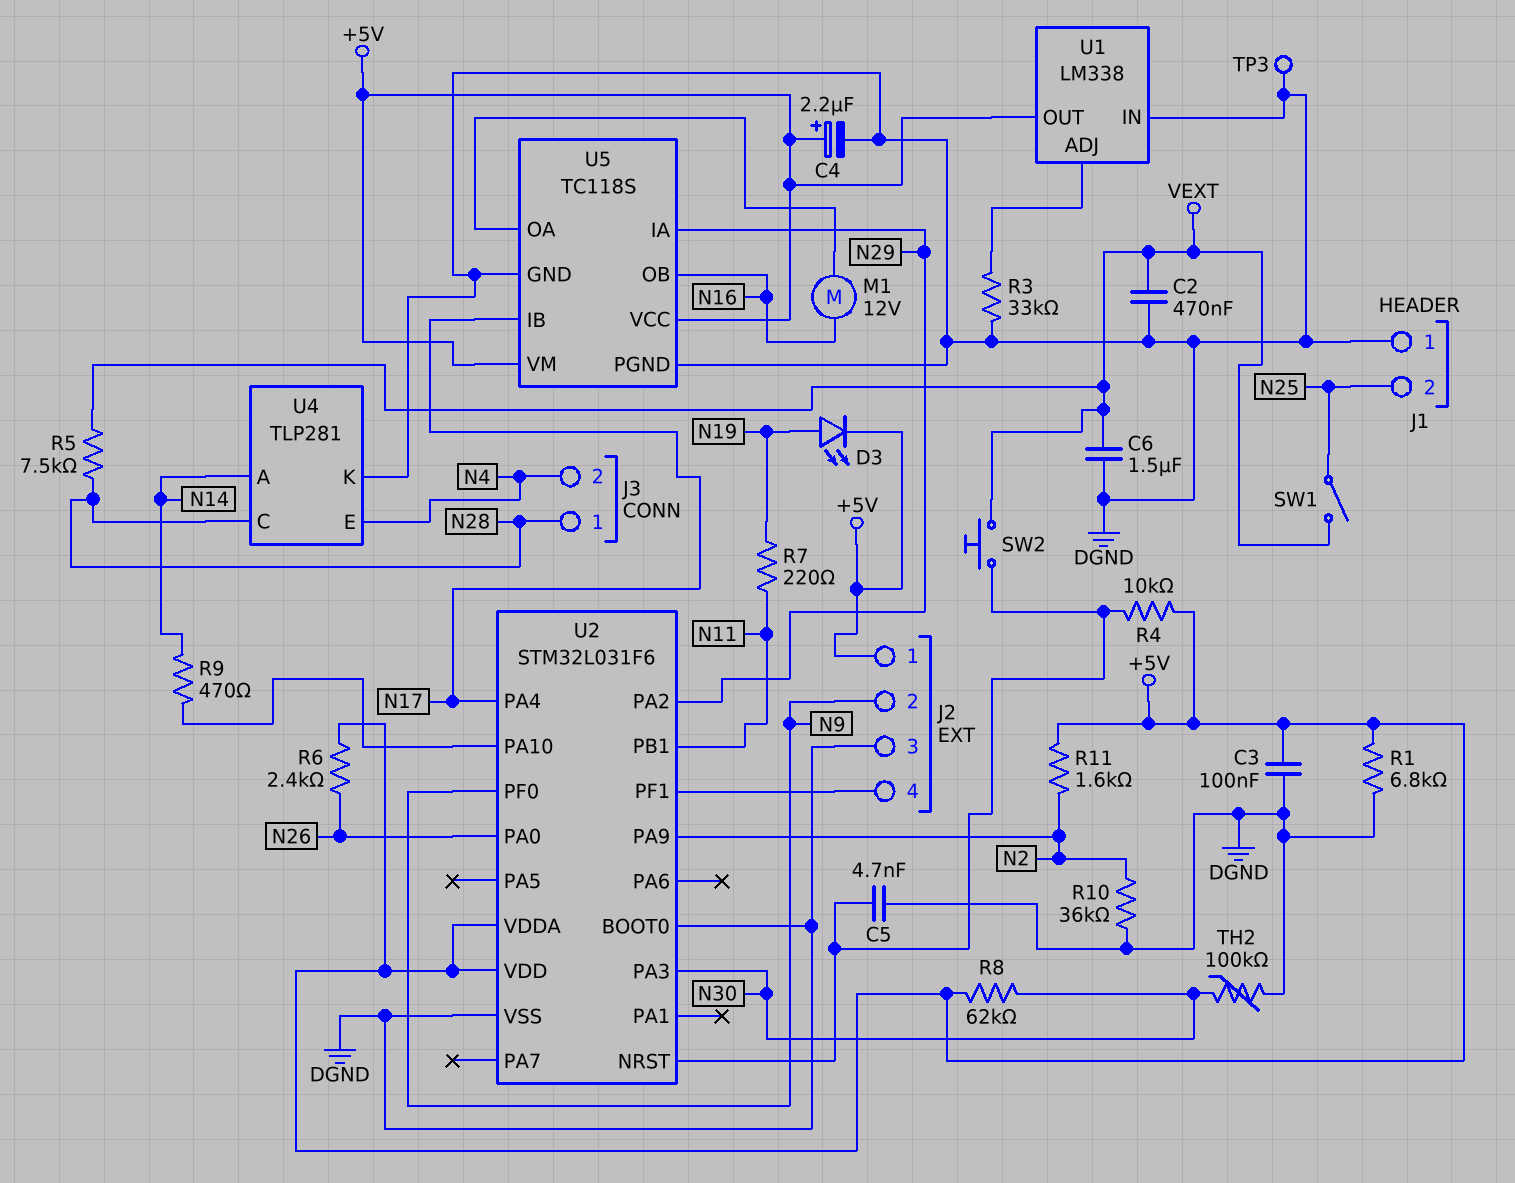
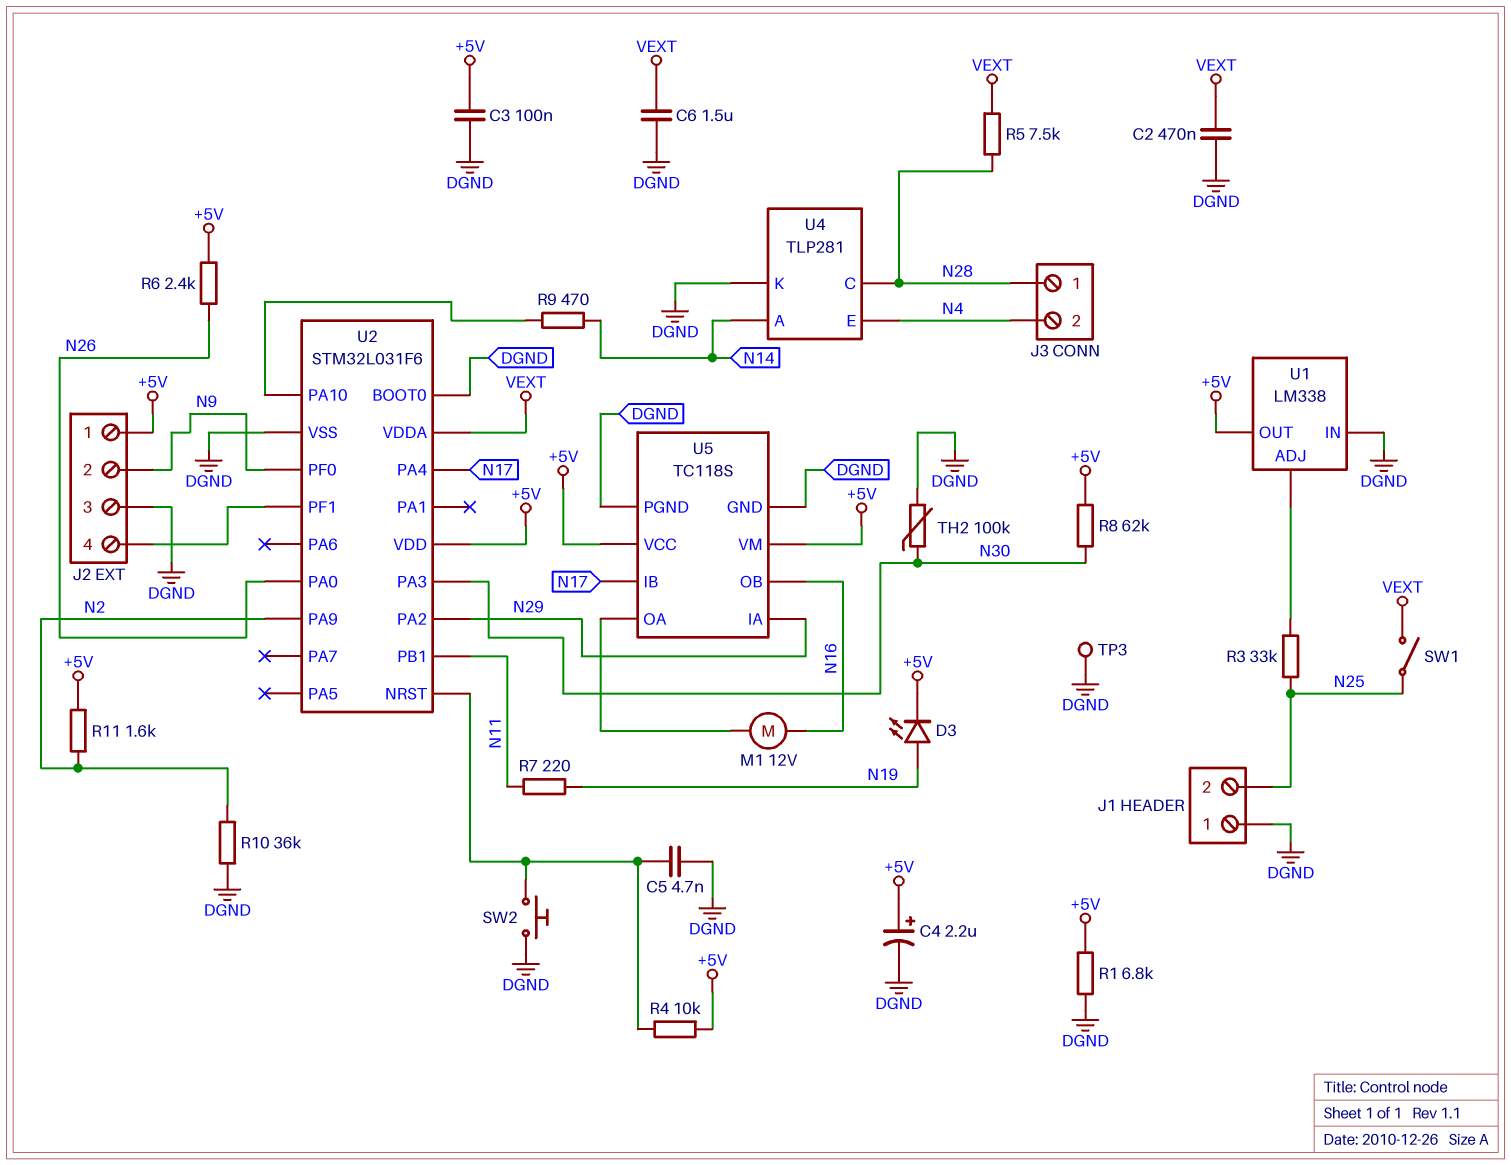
R3: 33k (DGND, U1/ADJ) -> 33k (N25, U1/ADJ)
SW2: button (U2/NRST, VEXT) -> button (DGND, U2/NRST)
U2 pin VDDA: +5V -> VEXT

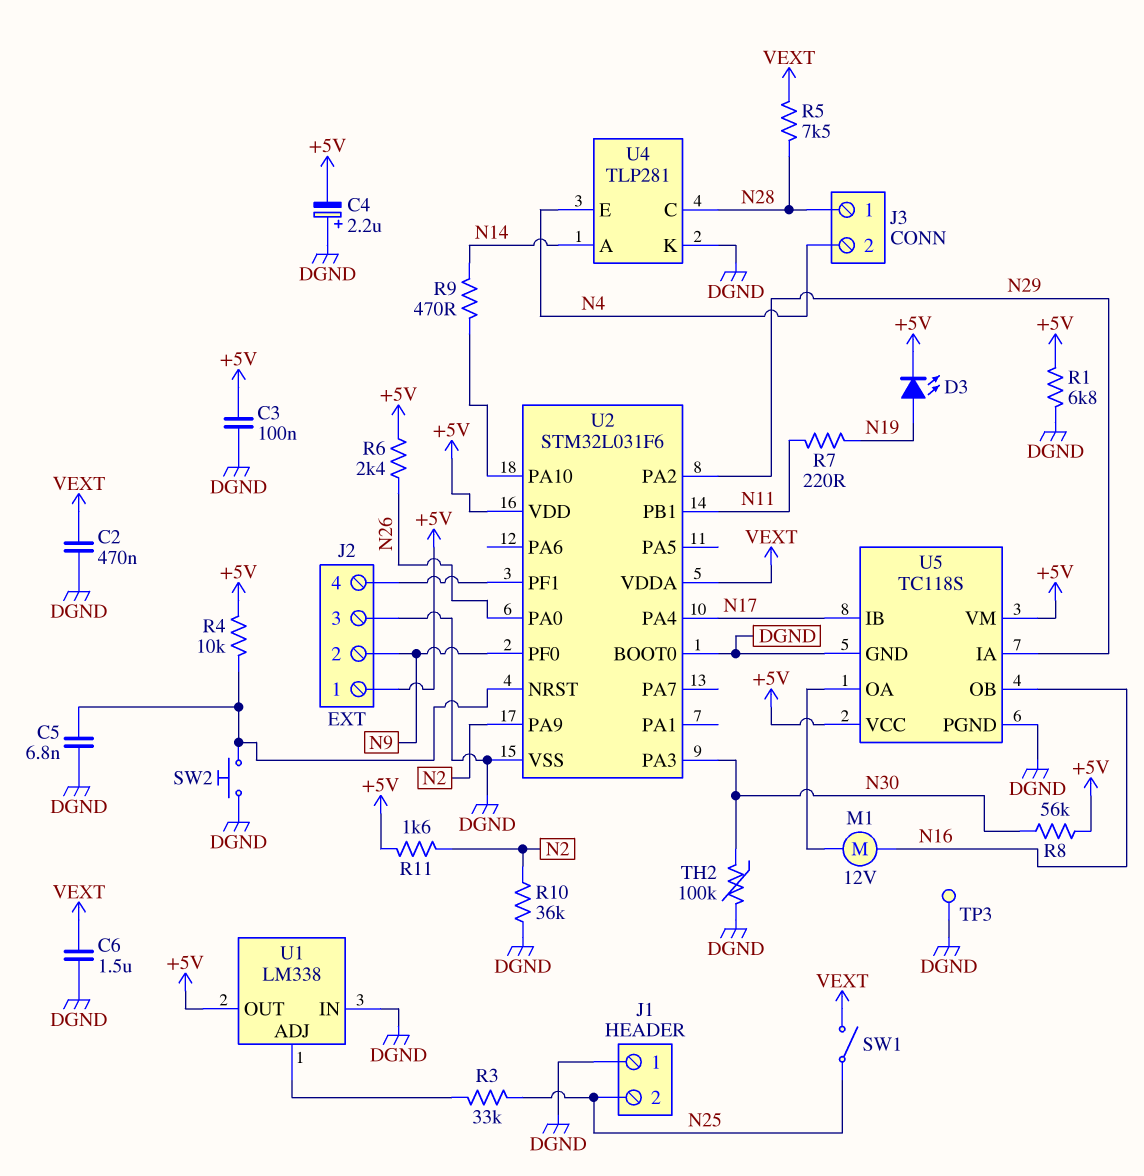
C4: 2.2uF (plus +5V, minus DGND) -> 2.2uF (plus DGND, minus +5V)
C5: 4.7nF (DGND, U2/NRST) -> 6.8nF (DGND, U2/NRST)
R8: 62k (+5V, N30) -> 56k (+5V, N30)

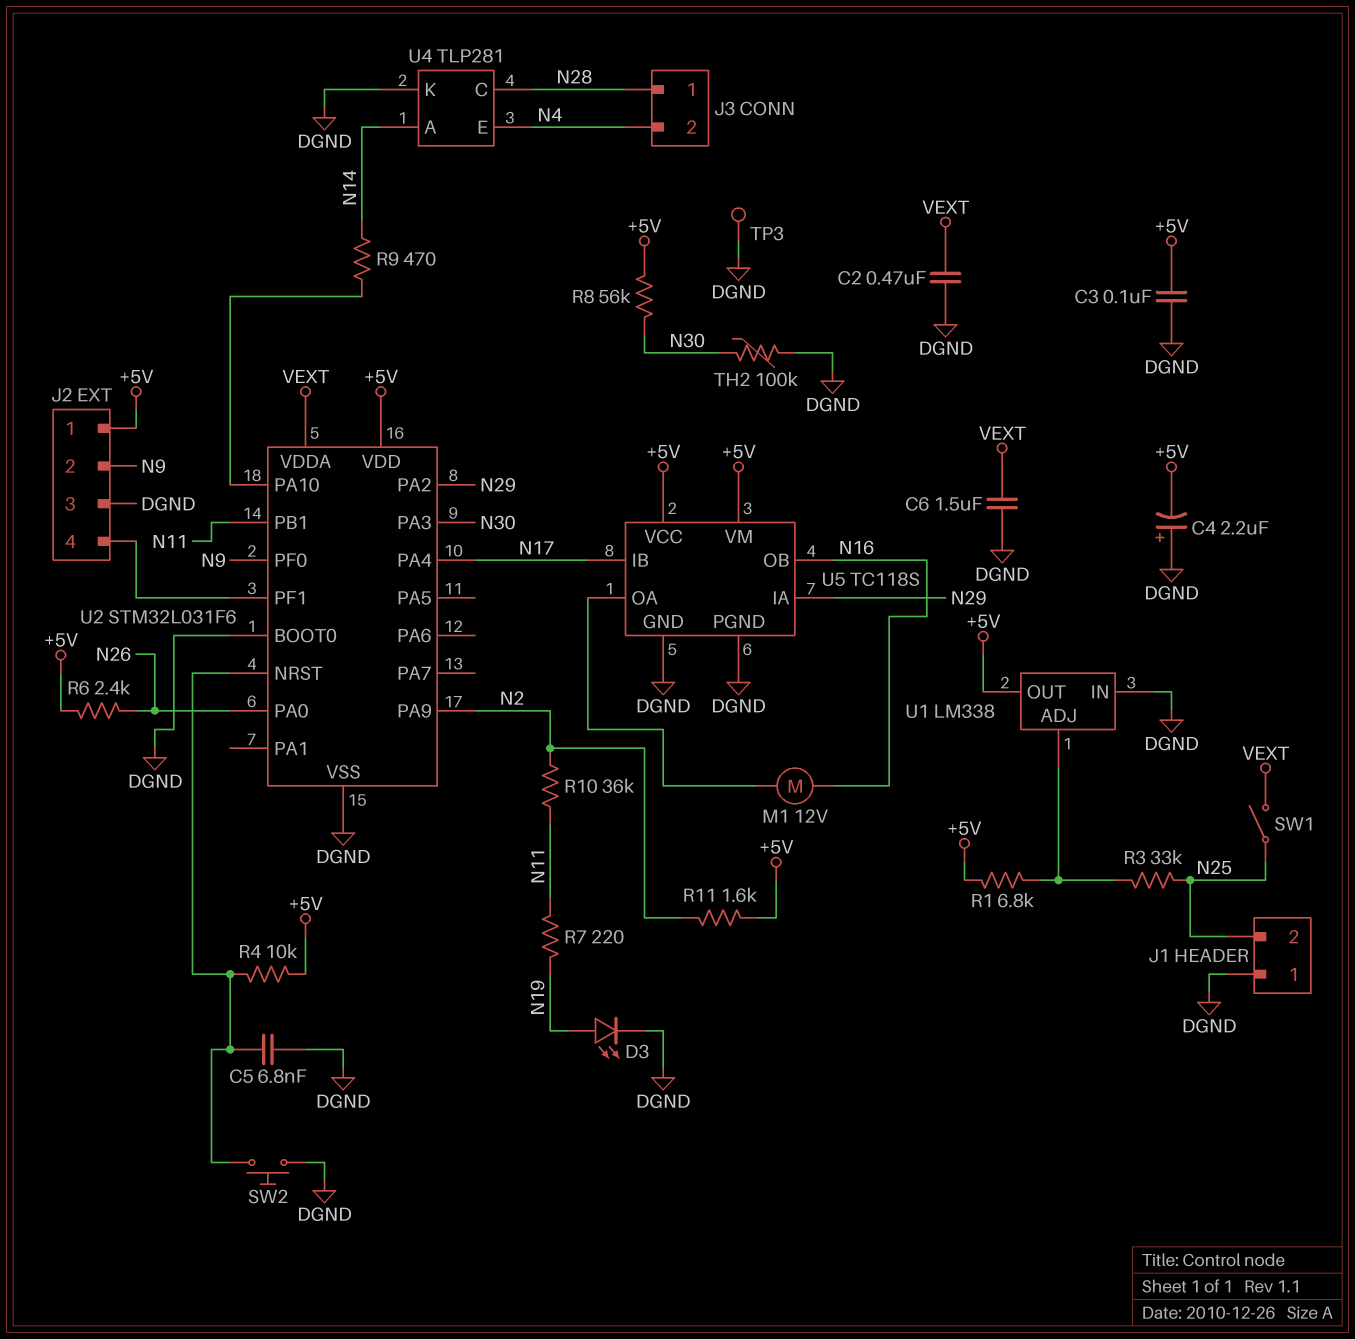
D3: LED (A N19, K +5V) -> LED (A N19, K DGND)
R1: 6.8k (+5V, DGND) -> 6.8k (+5V, U1/ADJ)
R5: 7.5k (N28, VEXT) -> none
R10: 36k (DGND, N2) -> 36k (N2, N11)

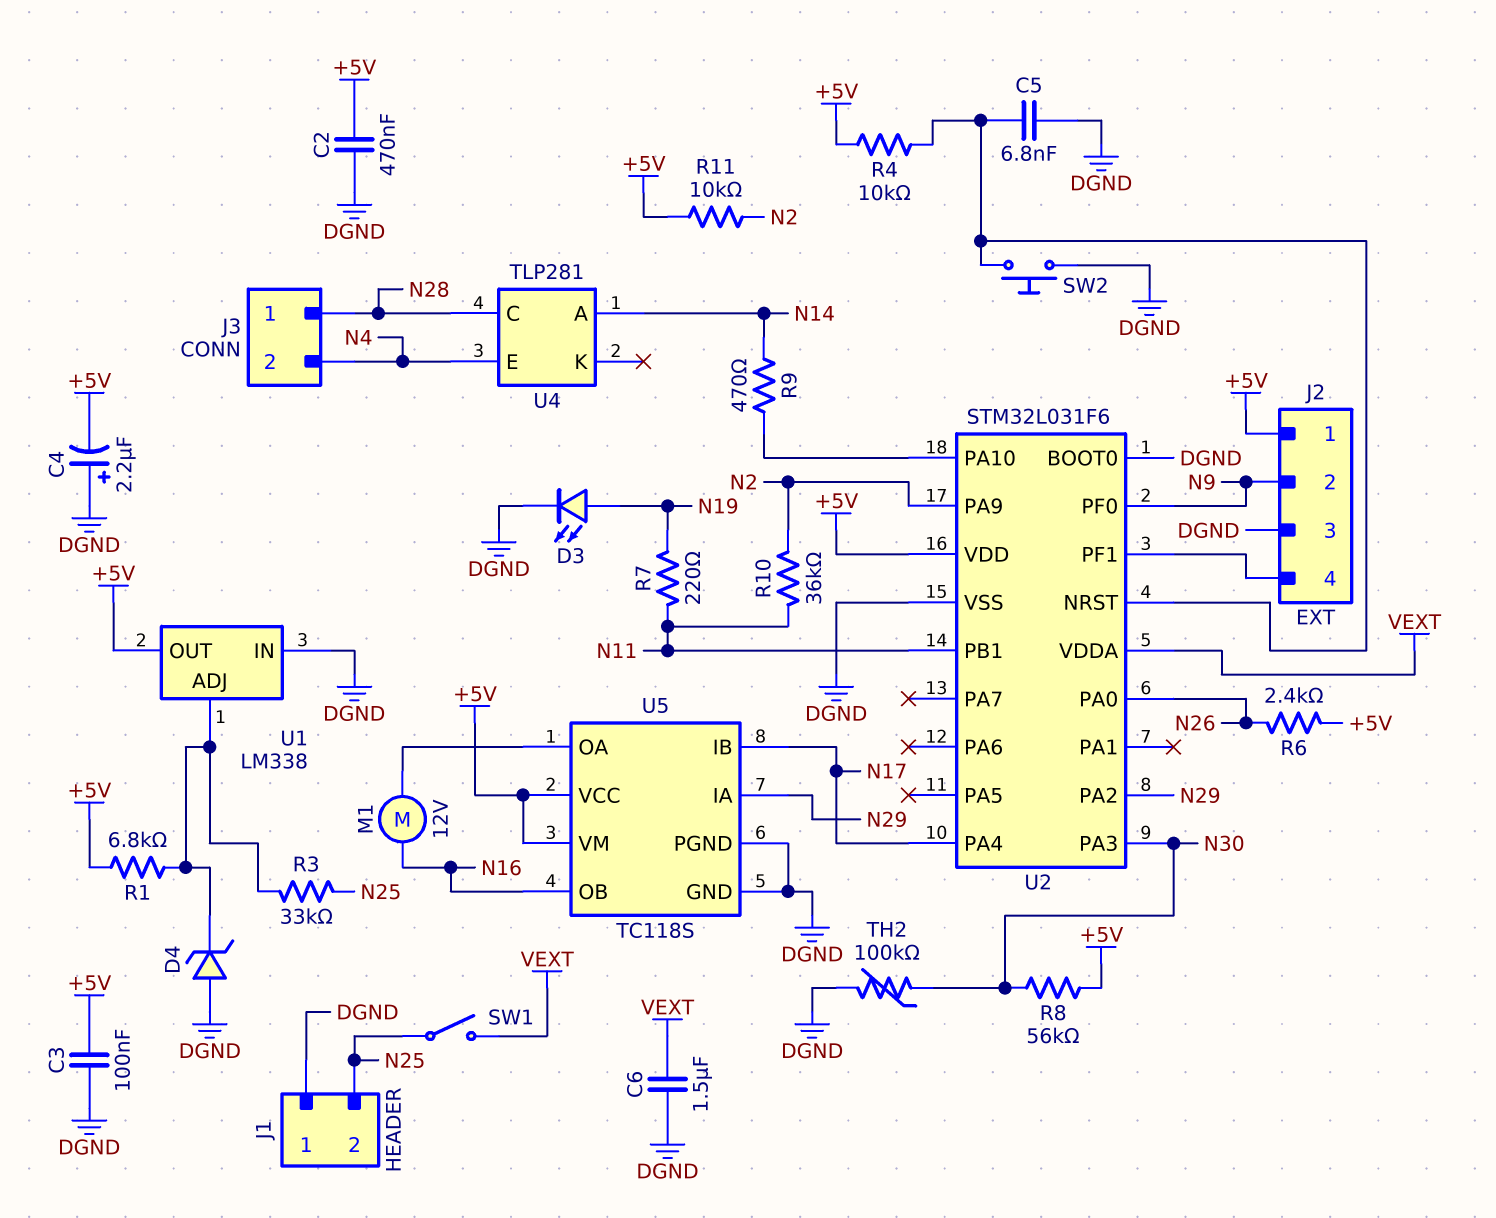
C2: 470nF (DGND, VEXT) -> 470nF (+5V, DGND)
D4: none -> zener (A DGND, K U1/ADJ)
R11: 1.6k (+5V, N2) -> 10k (+5V, N2)
TP3: test point (DGND) -> none
U4 pin K: DGND -> none

